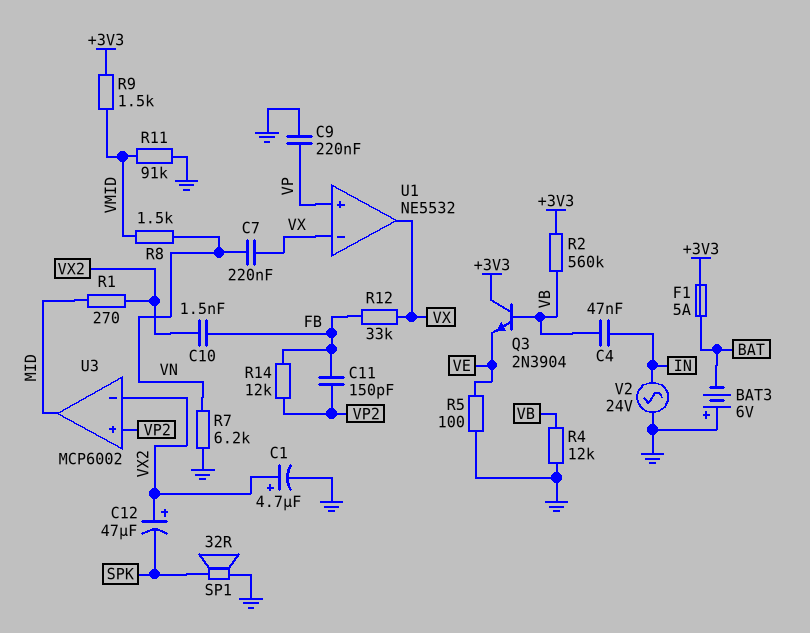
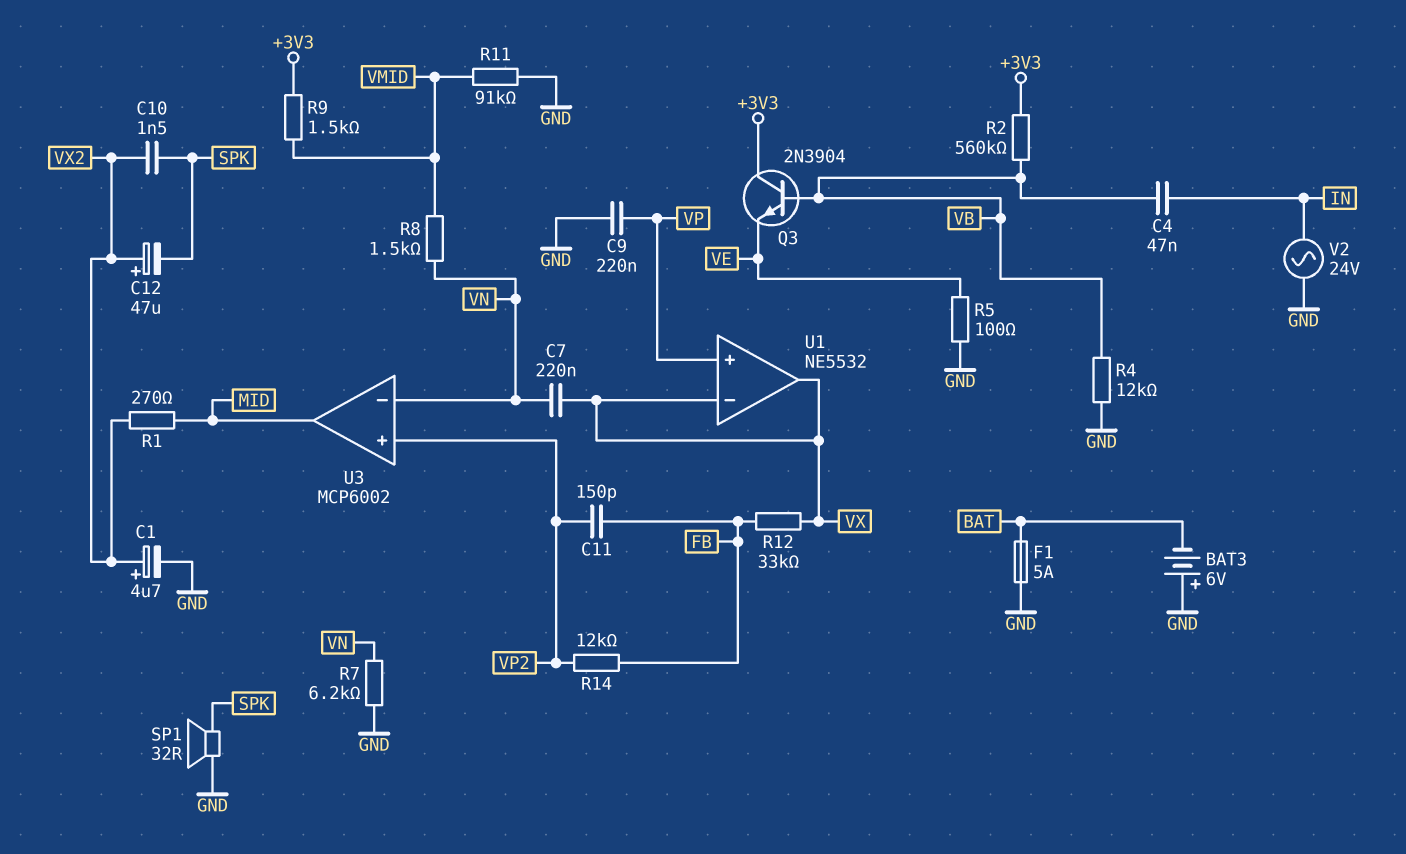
C10: 1.5nF (FB, VX2) -> 1.5nF (SPK, VX2)
F1: 5A (+3V3, BAT) -> 5A (BAT, GND)
U3 pin in-: VX2 -> VN

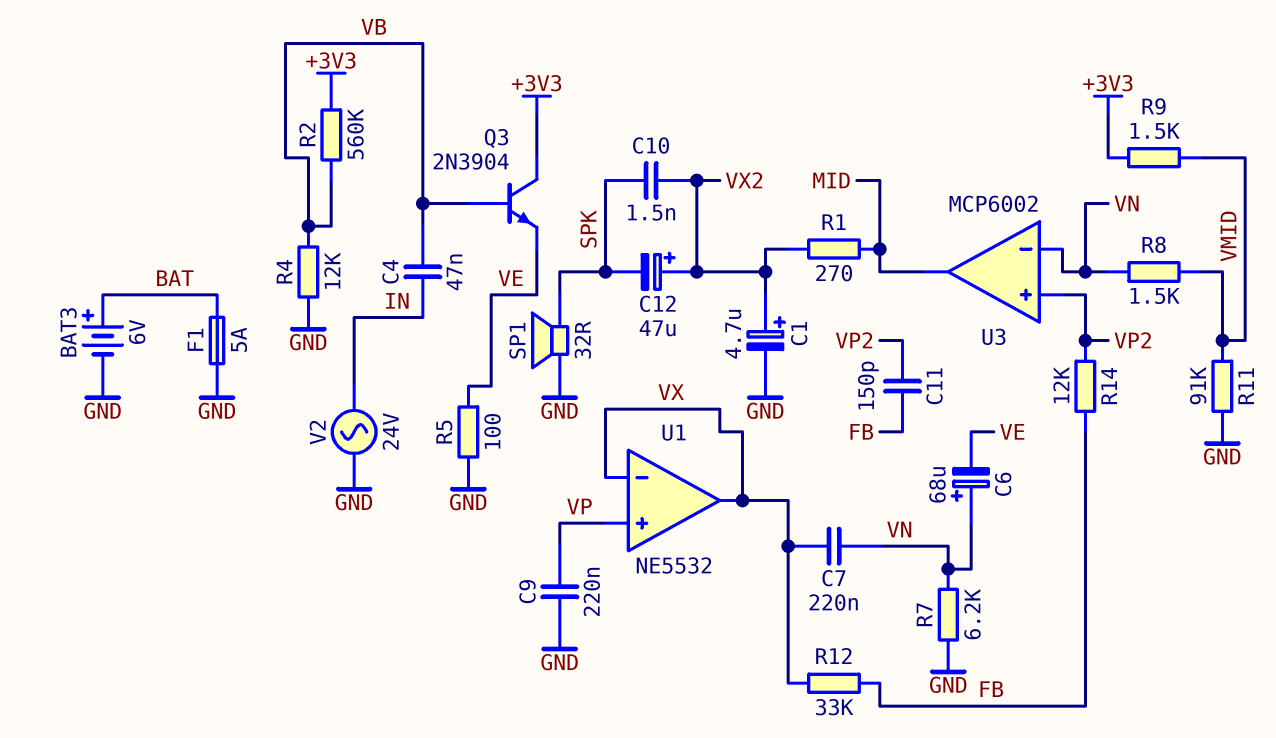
BAT3: 6V (plus GND, minus BAT) -> 6V (plus BAT, minus GND)
C6: none -> 68uF (plus VN, minus VE)

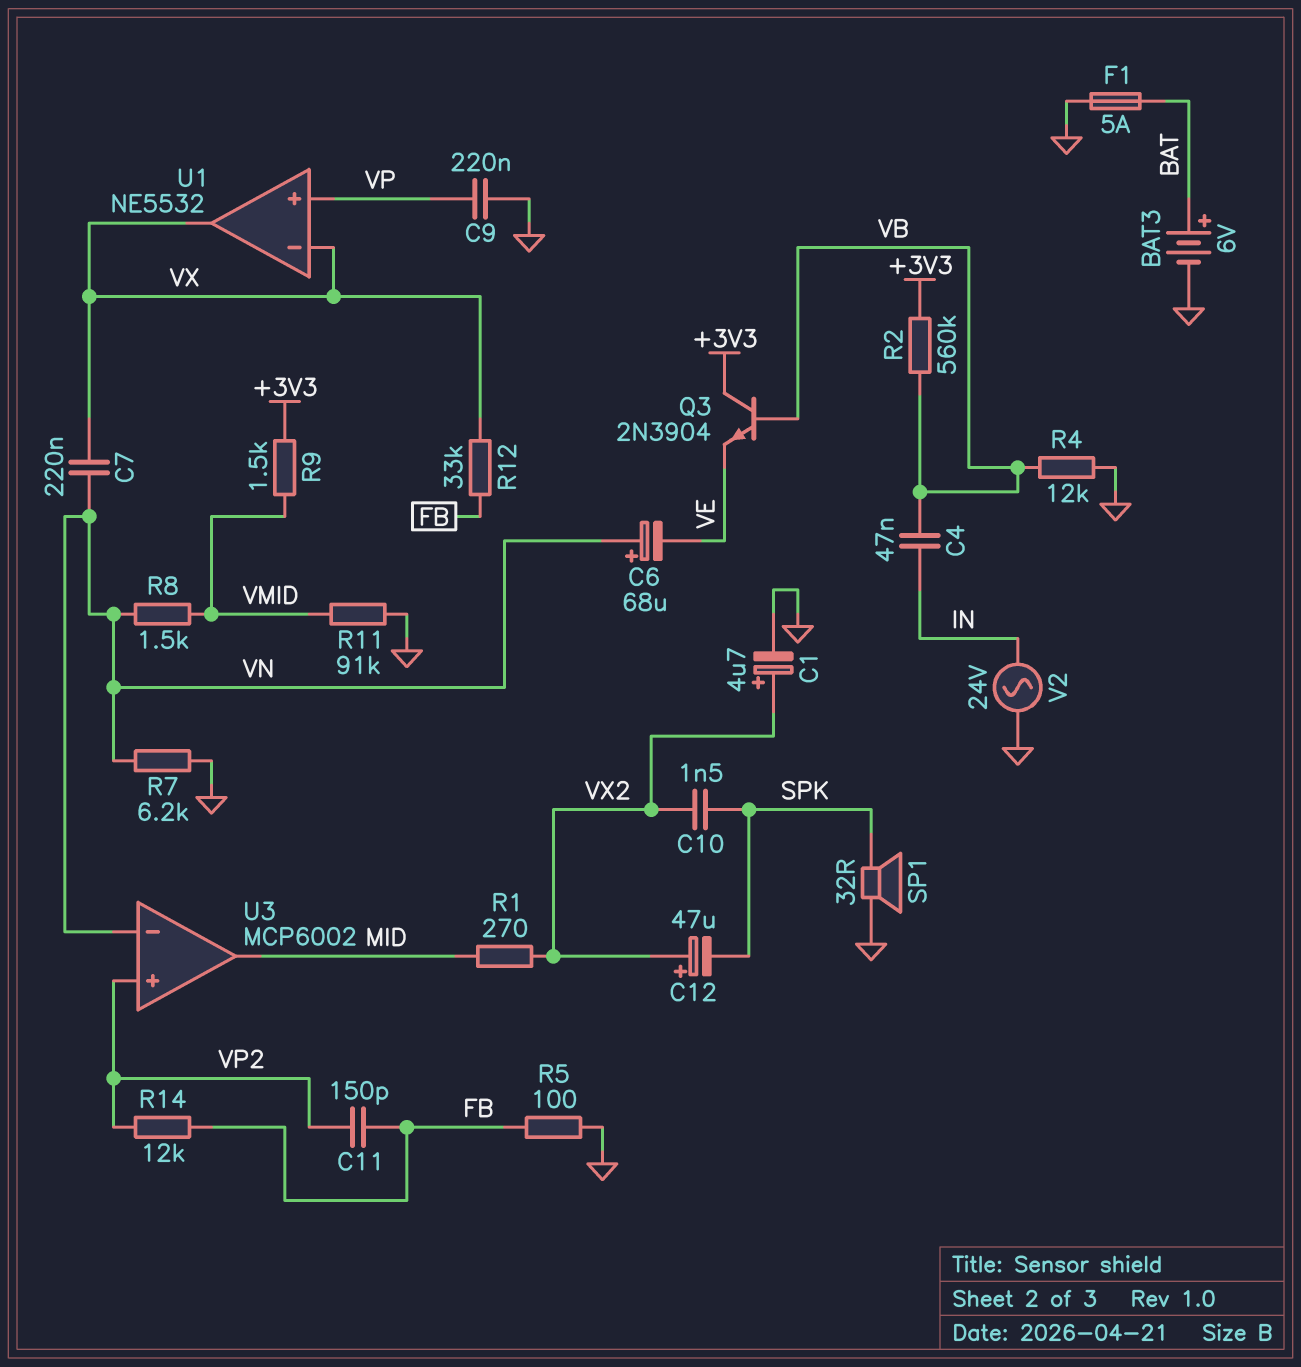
R5: 100 (GND, VE) -> 100 (FB, GND)

